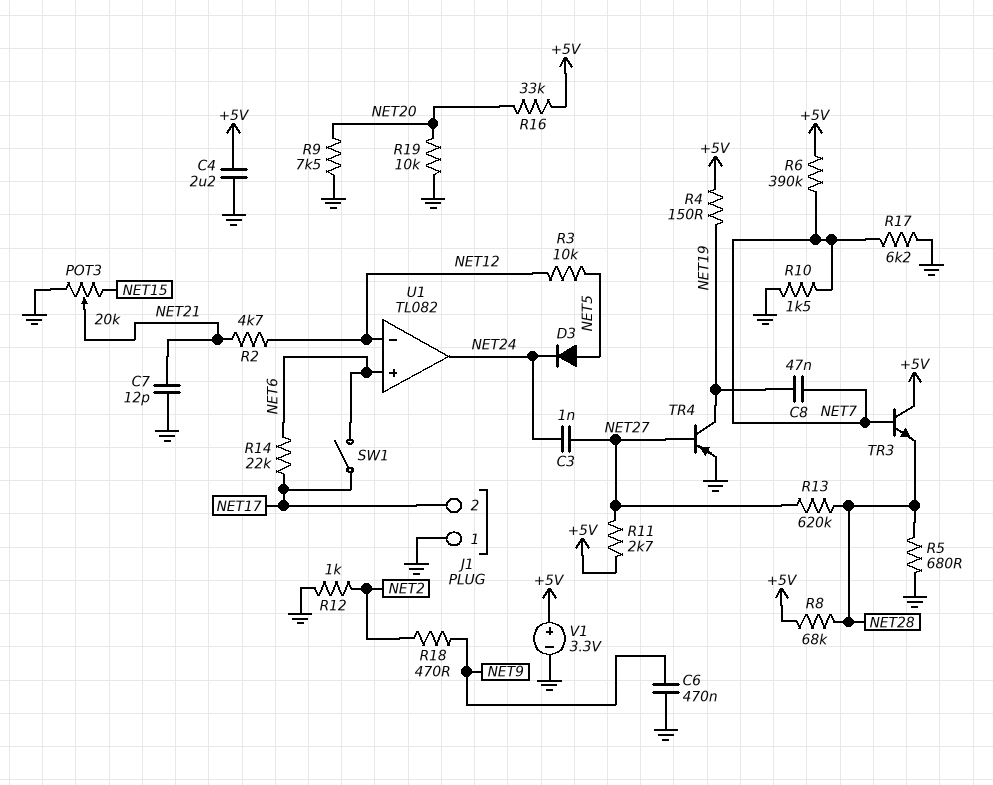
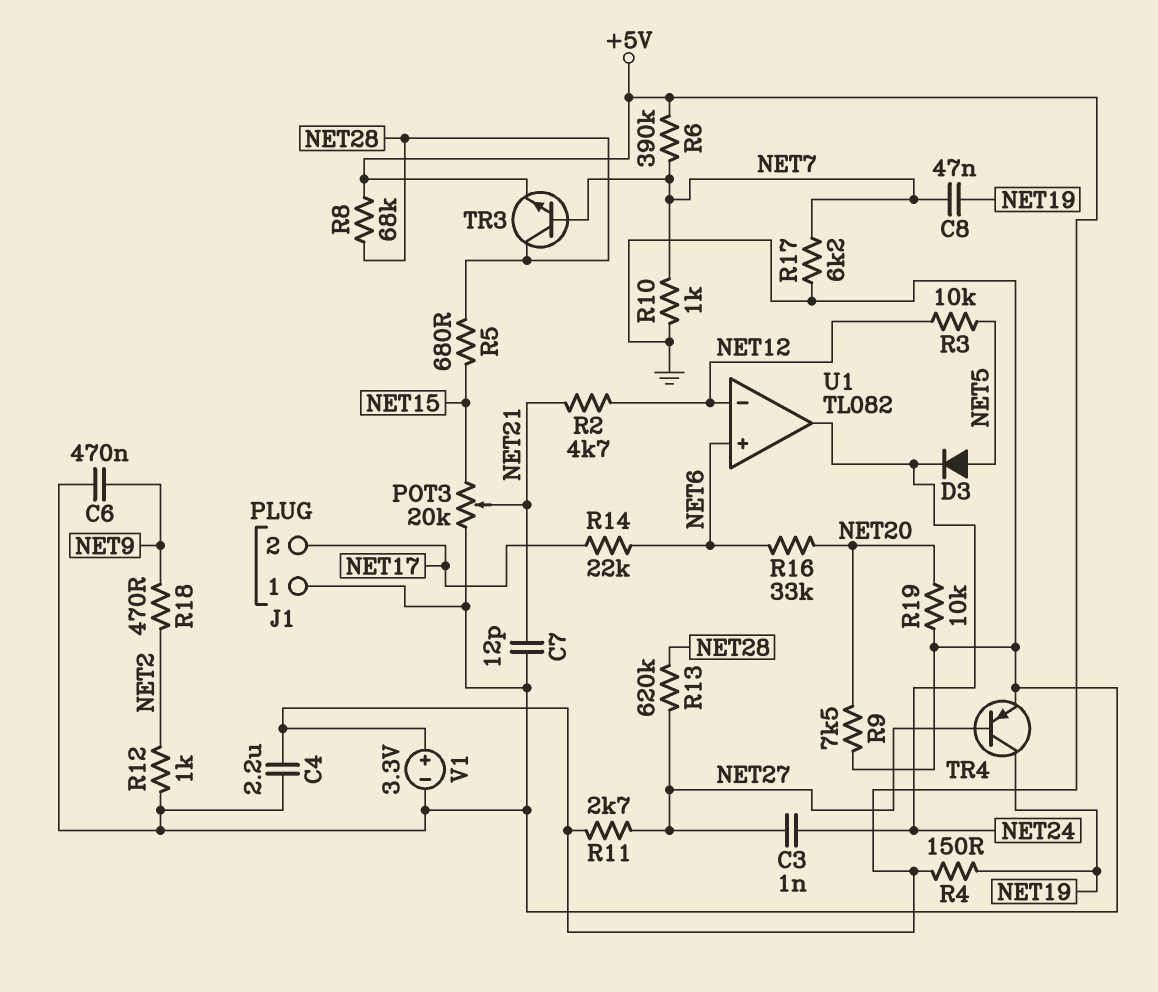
R5: 680 (GND, NET28) -> 680 (NET15, NET28)
R10: 1.5k (GND, NET7) -> 1k (GND, NET7)
R16: 33k (+5V, NET20) -> 33k (NET6, NET20)
SW1: switch (NET6, NET17) -> none
TR3: NPN (B NET7, C +5V, E NET28) -> NPN (B NET7, C NET28, E +5V)

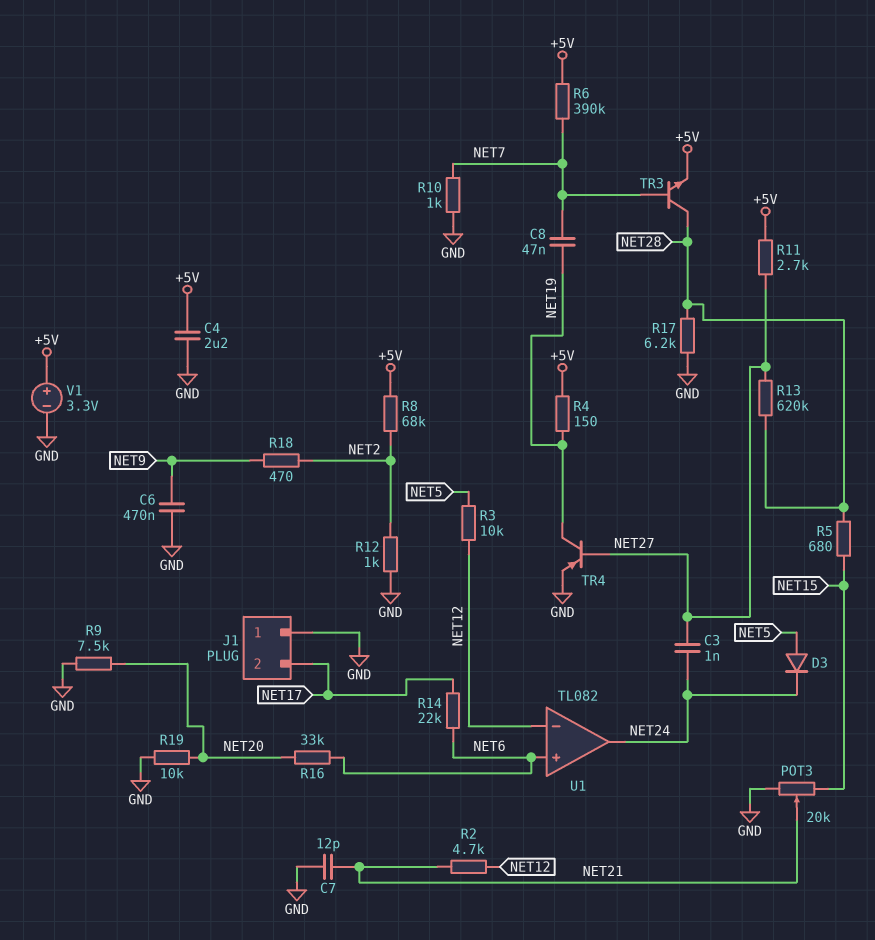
R8: 68k (+5V, NET28) -> 68k (+5V, NET2)
R17: 6.2k (GND, NET7) -> 6.2k (GND, NET28)

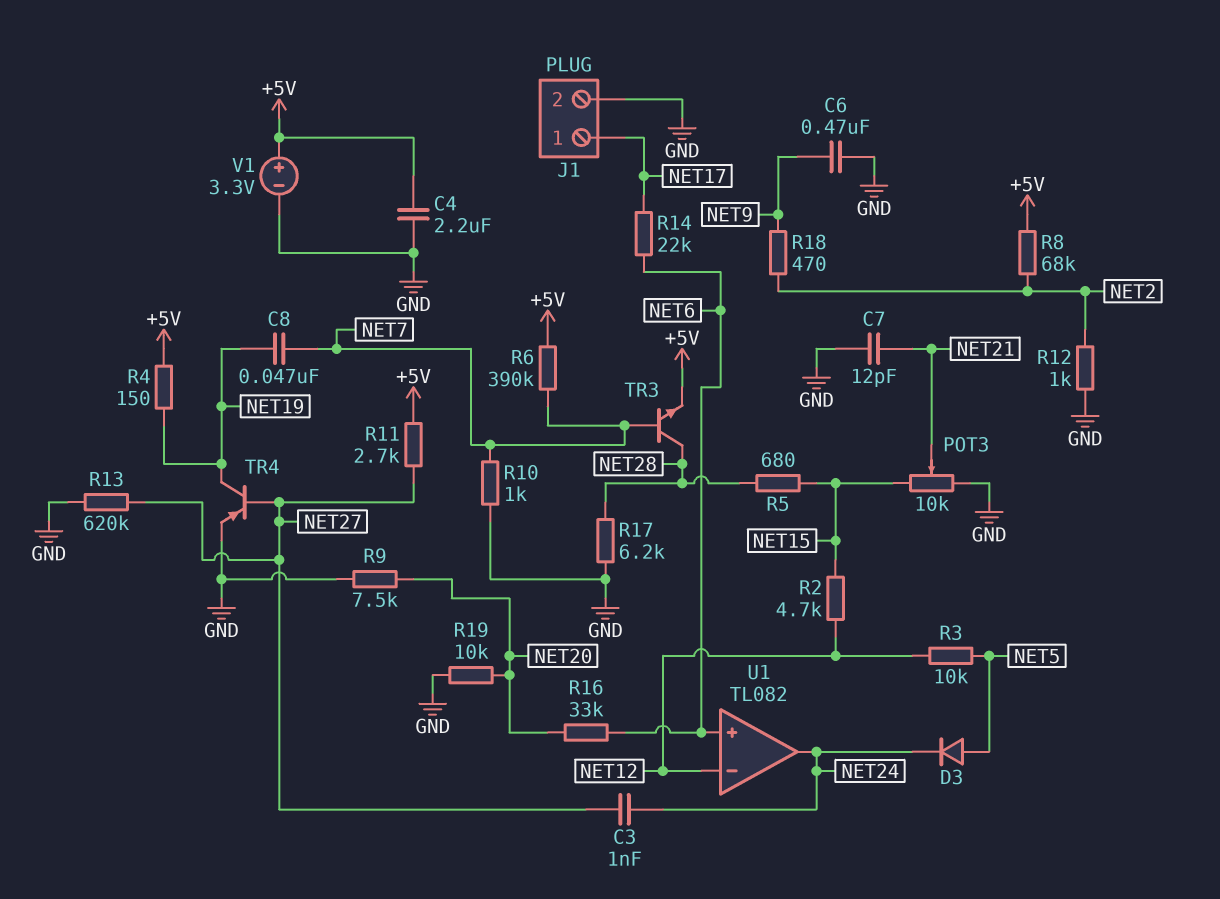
J1 pin 1: GND -> NET17
J1 pin 2: NET17 -> GND
POT3: 20k (GND, NET15, wiper NET21) -> 10k (GND, NET15, wiper NET21)
R2: 4.7k (NET12, NET21) -> 4.7k (NET12, NET15)
R13: 620k (NET27, NET28) -> 620k (GND, NET27)

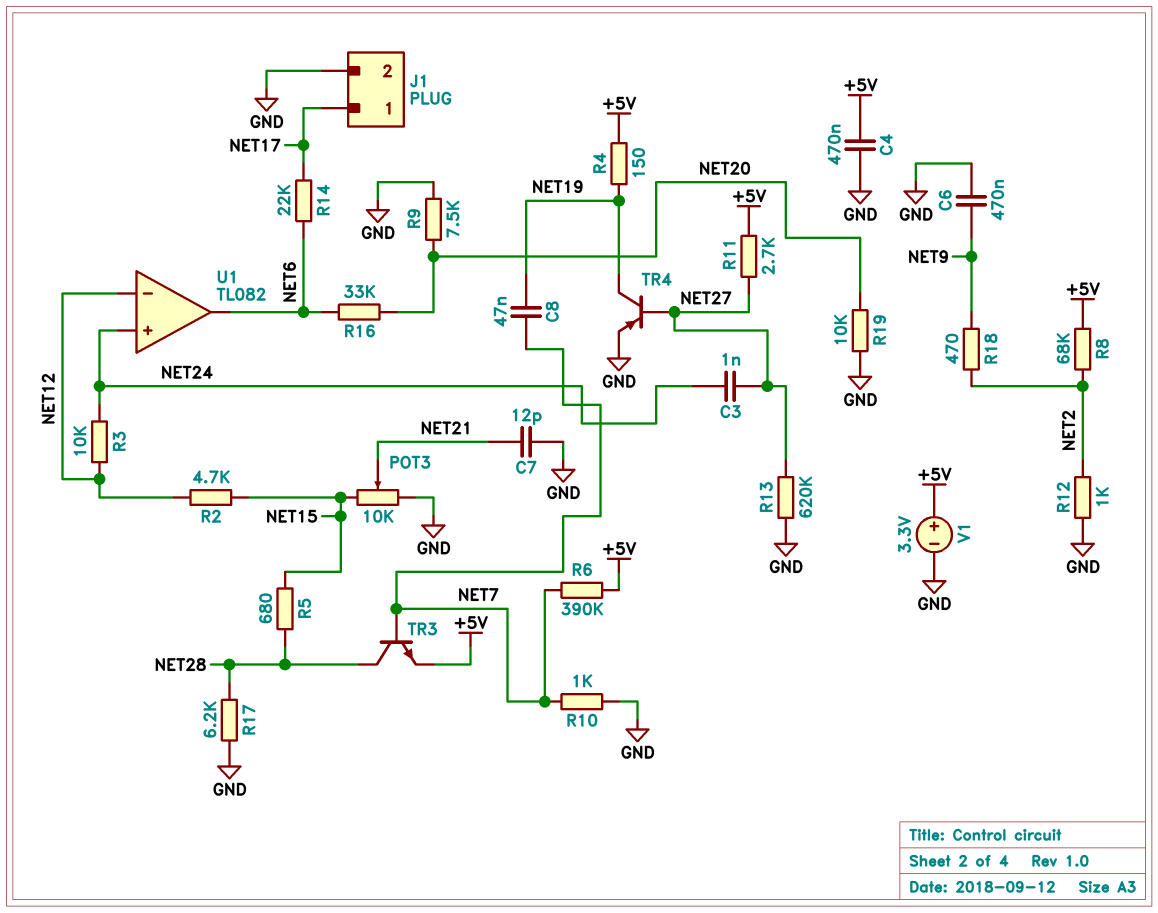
C4: 2.2uF (+5V, GND) -> 470nF (+5V, GND)
D3: diode (A NET5, K NET24) -> none
R3: 10k (NET5, NET12) -> 10k (NET12, NET24)
U1 pin in+: NET6 -> NET24
U1 pin out: NET24 -> NET6

